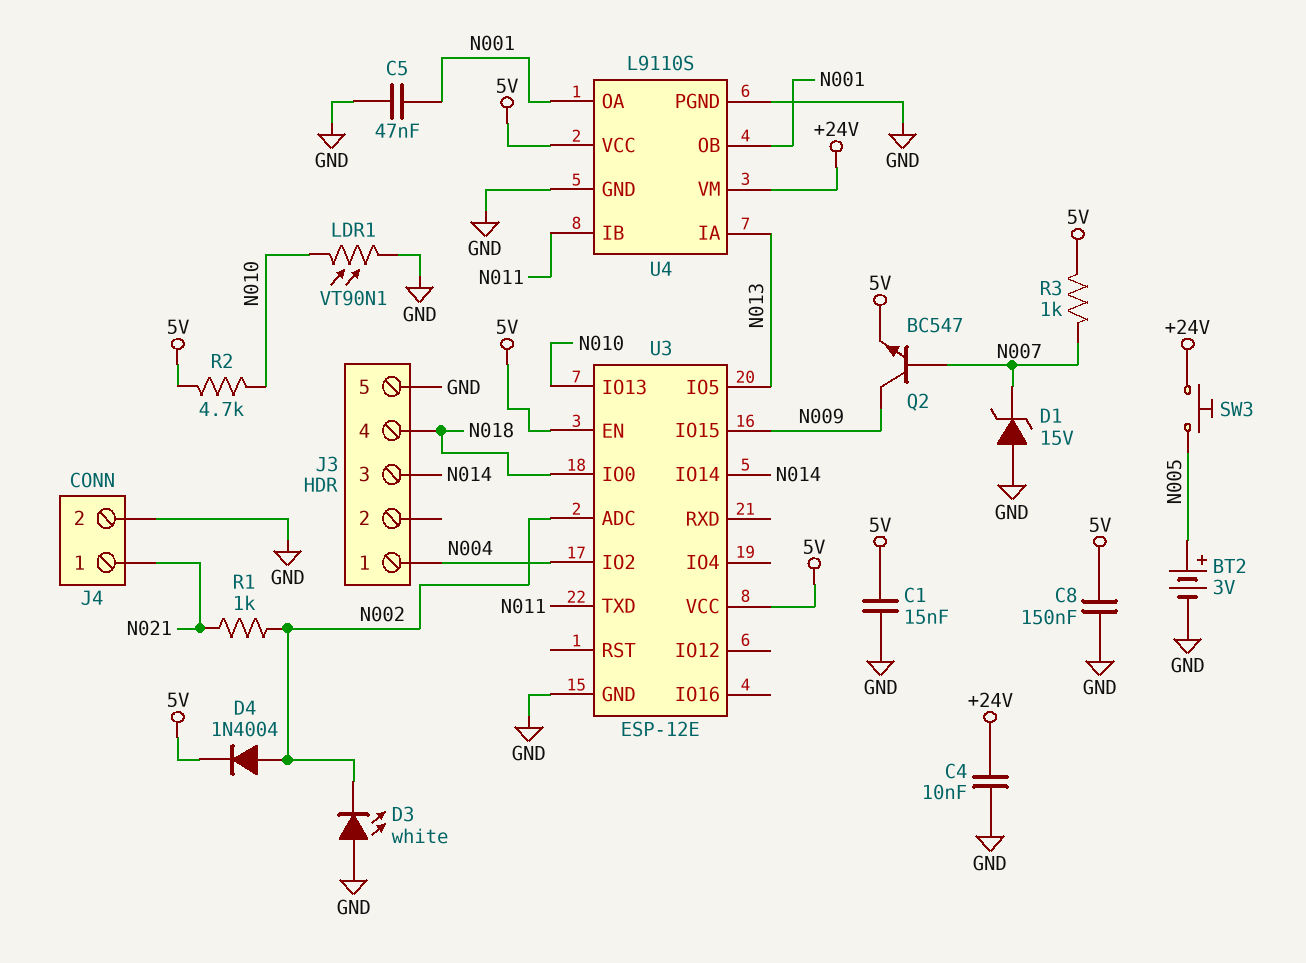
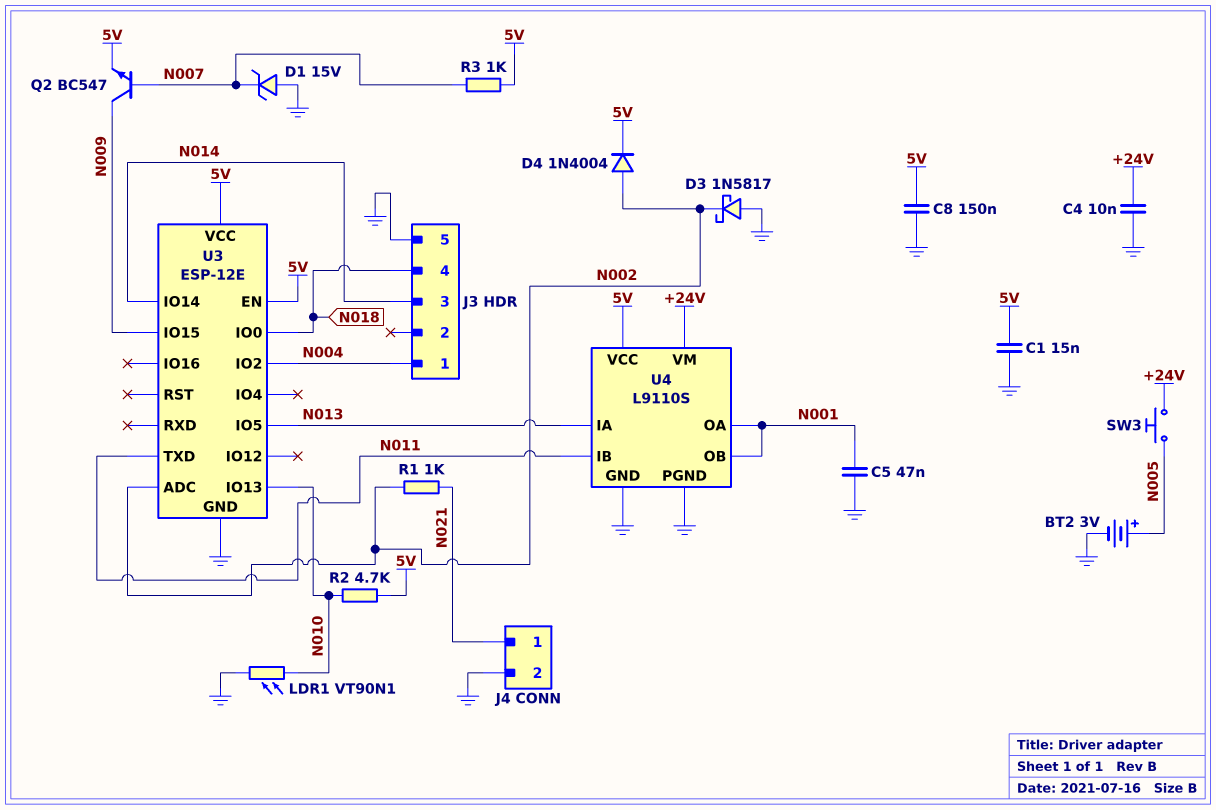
D3: LED white (A GND, K N002) -> schottky 1N5817 (A GND, K N002)

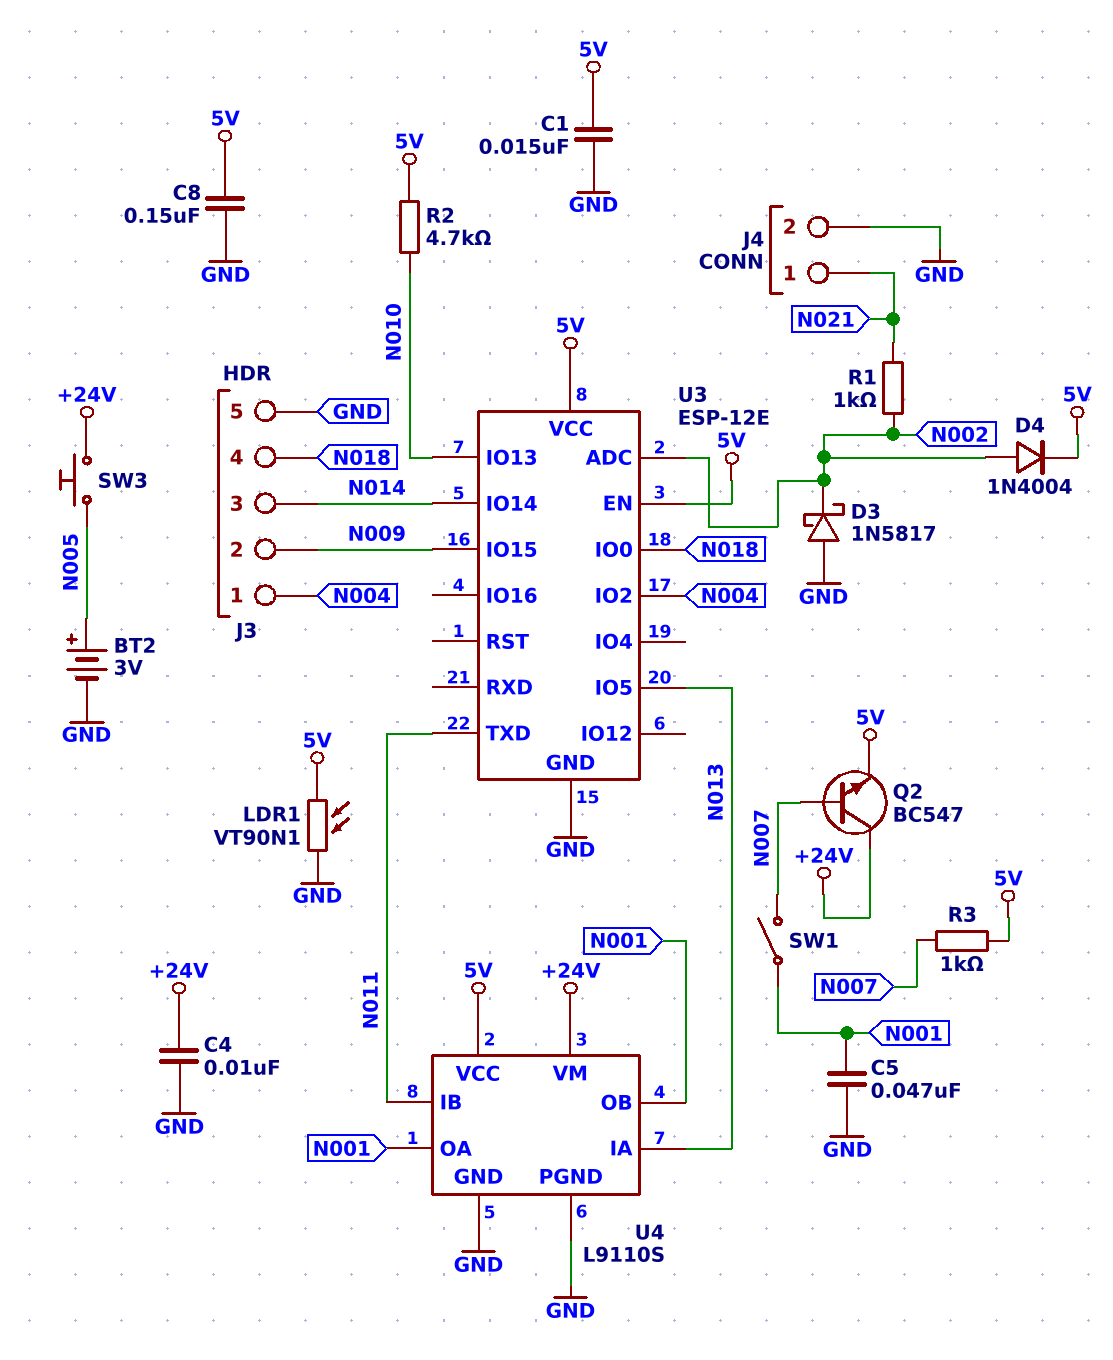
D1: zener 15V (A GND, K N007) -> none
J3 pin 2: none -> N009
LDR1: VT90N1 (GND, N010) -> VT90N1 (5V, GND)
Q2: NPN BC547 (B N007, C N009, E 5V) -> NPN BC547 (B N007, C +24V, E 5V)
SW1: none -> switch (N001, N007)

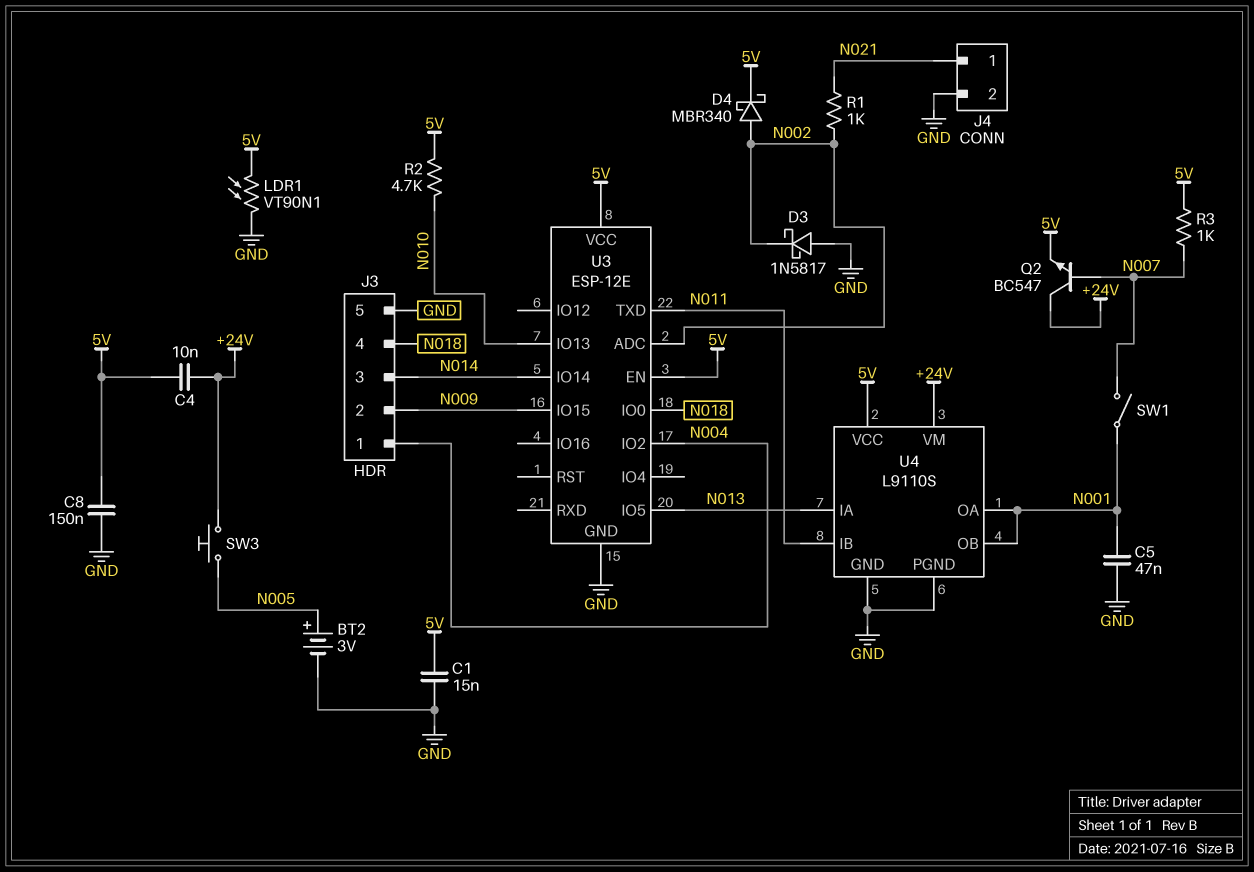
C4: 10nF (+24V, GND) -> 10nF (+24V, 5V)
D4: diode 1N4004 (A N002, K 5V) -> schottky MBR340 (A N002, K 5V)

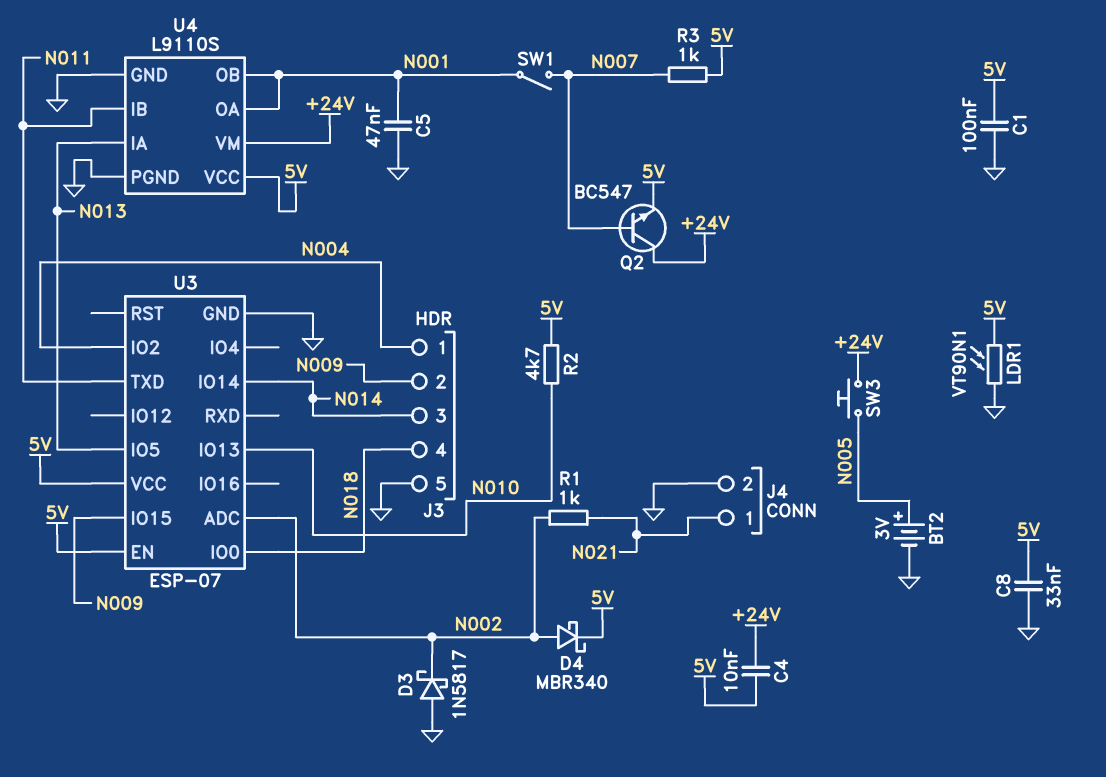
C1: 15nF (5V, GND) -> 100nF (5V, GND)
C8: 150nF (5V, GND) -> 33nF (5V, GND)
U3: ESP-12E -> ESP-07

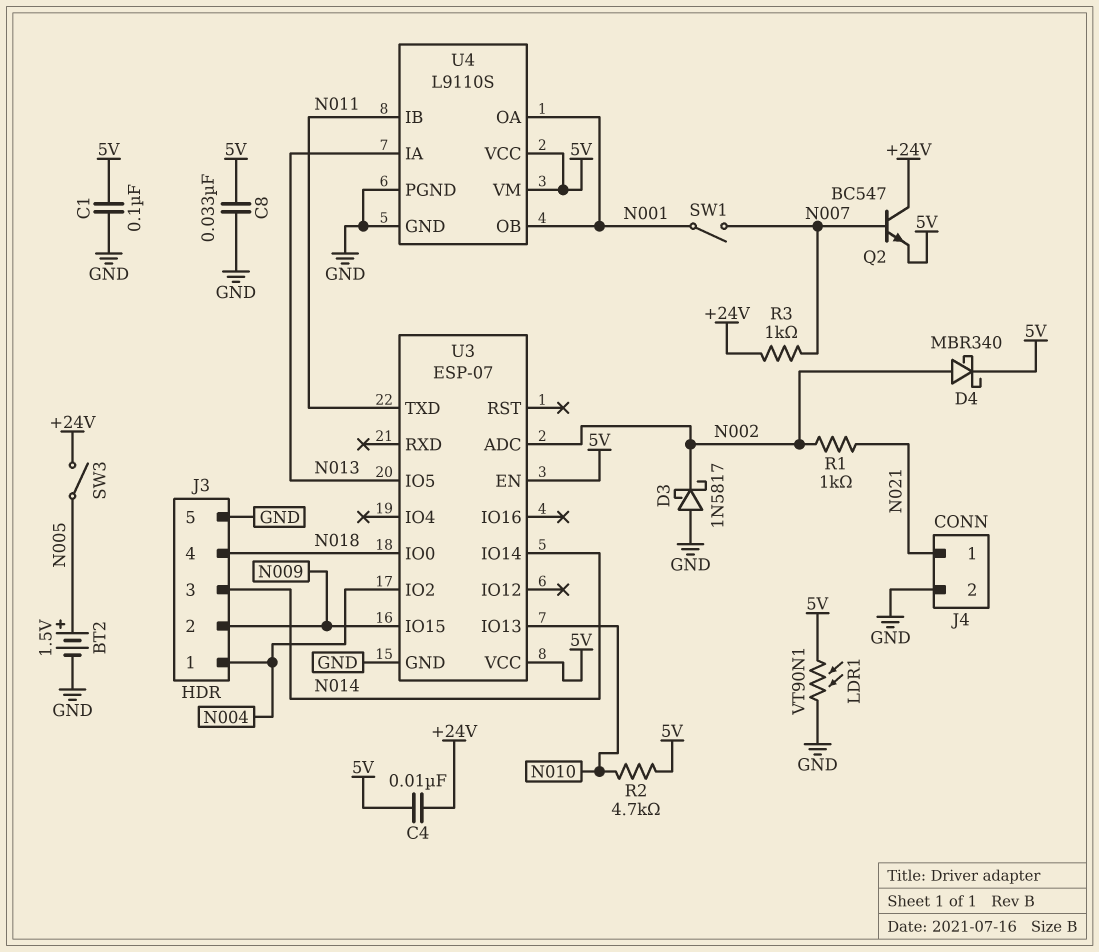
BT2: 3V (plus N005, minus GND) -> 1.5V (plus N005, minus GND)
C5: 47nF (GND, N001) -> none
R3: 1k (5V, N007) -> 1k (+24V, N007)
SW3: button (+24V, N005) -> switch (+24V, N005)
U4 pin VM: +24V -> 5V

